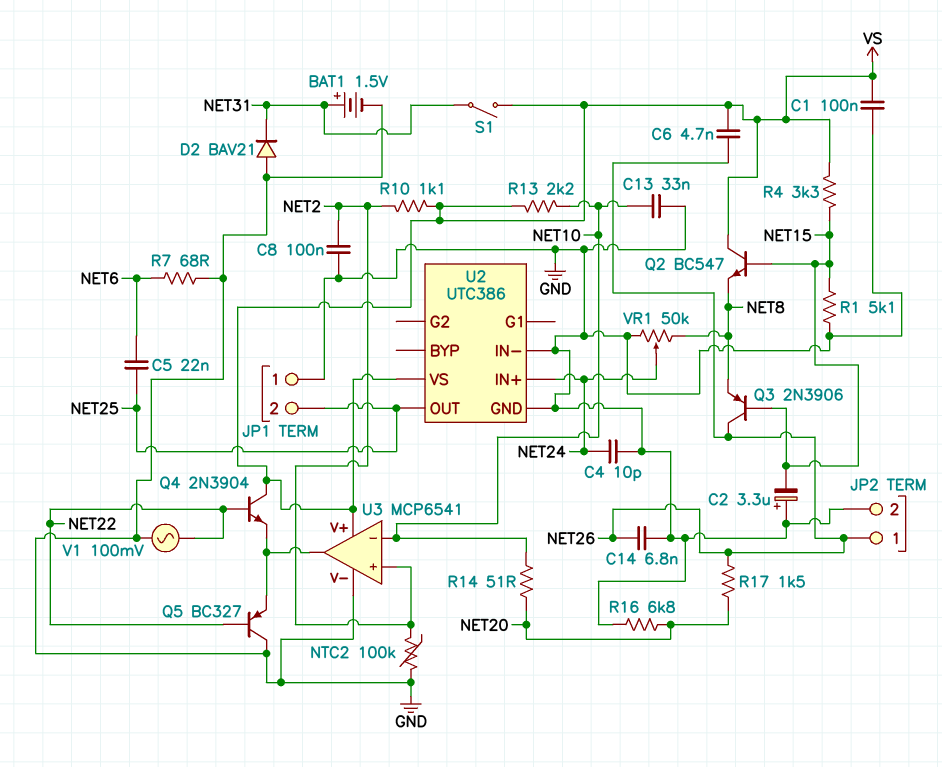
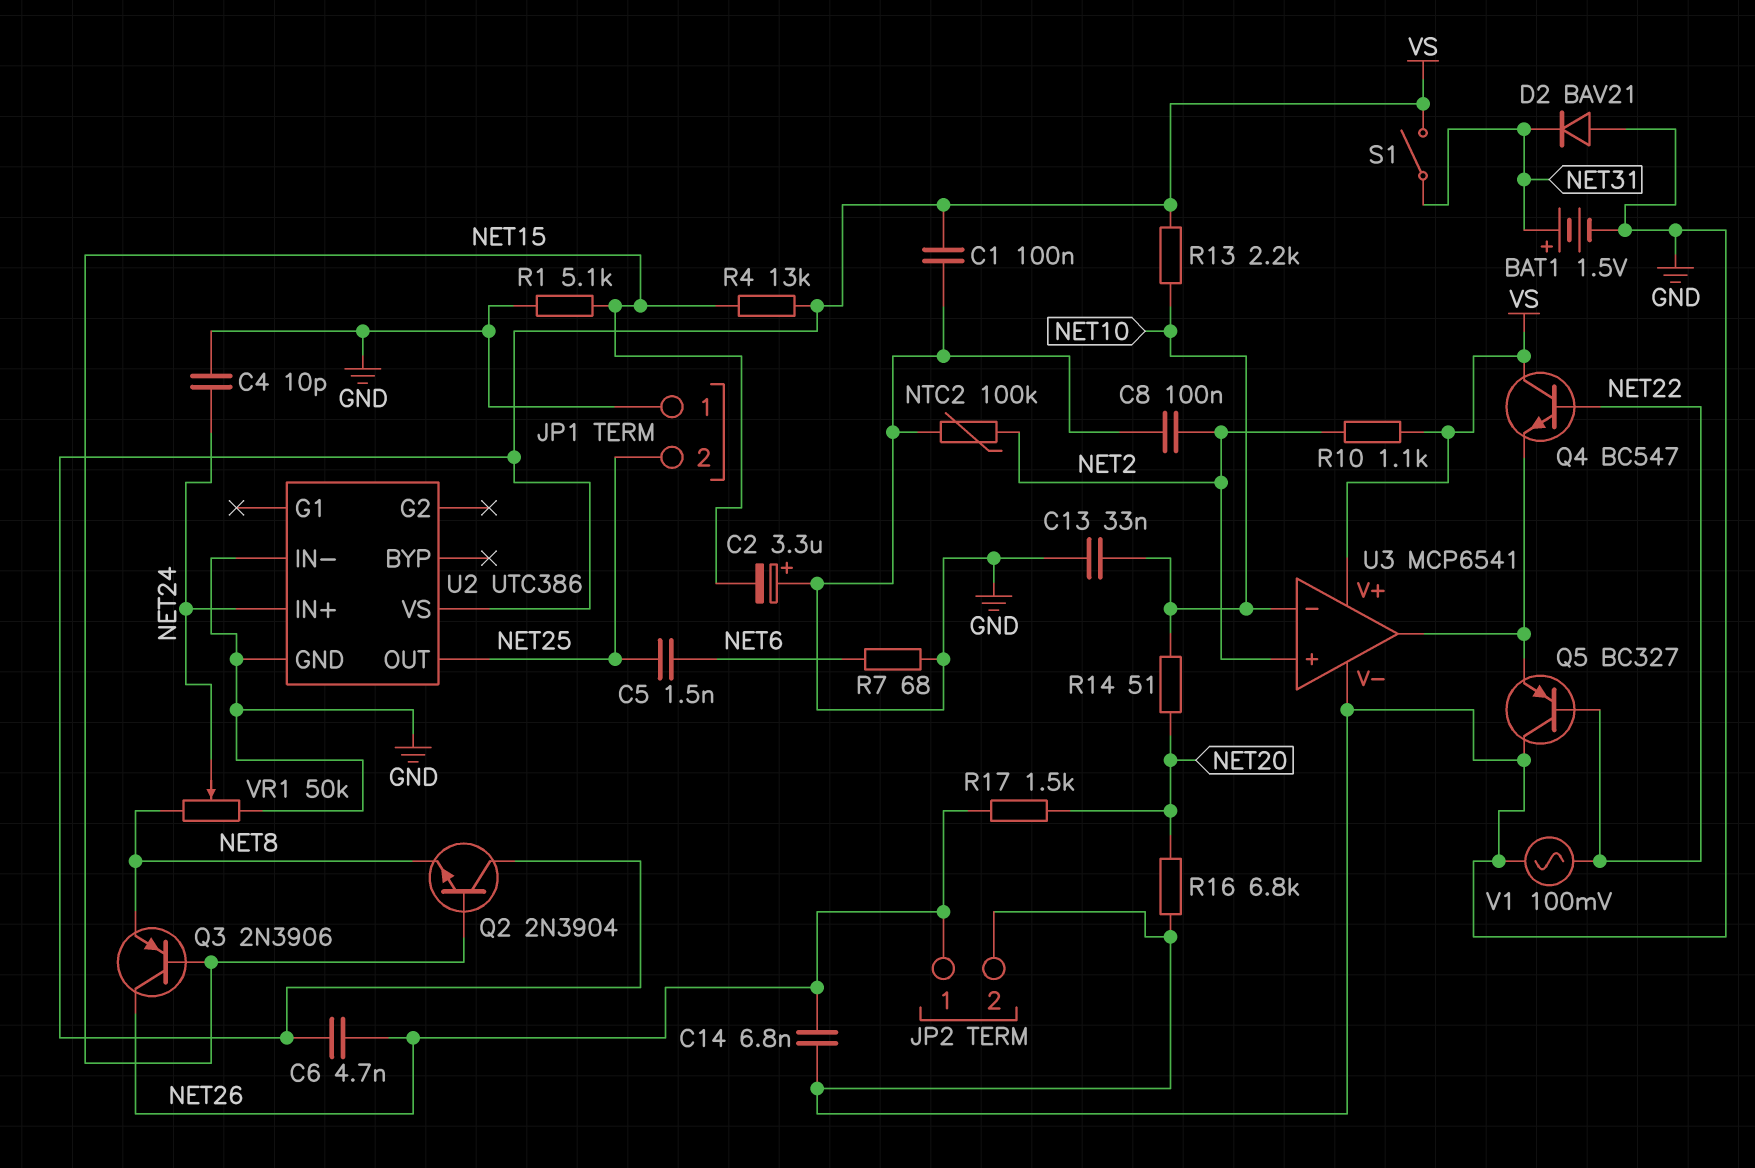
C5: 22nF (NET6, NET25) -> 1.5nF (NET6, NET25)
Q2: NPN BC547 (B NET15, C VS, E NET8) -> NPN 2N3904 (B NET15, C VS, E NET8)
Q4: NPN 2N3904 (B NET22, C VS, E U3/out) -> NPN BC547 (B NET22, C VS, E U3/out)
R4: 3.3k (NET15, VS) -> 13k (NET15, VS)

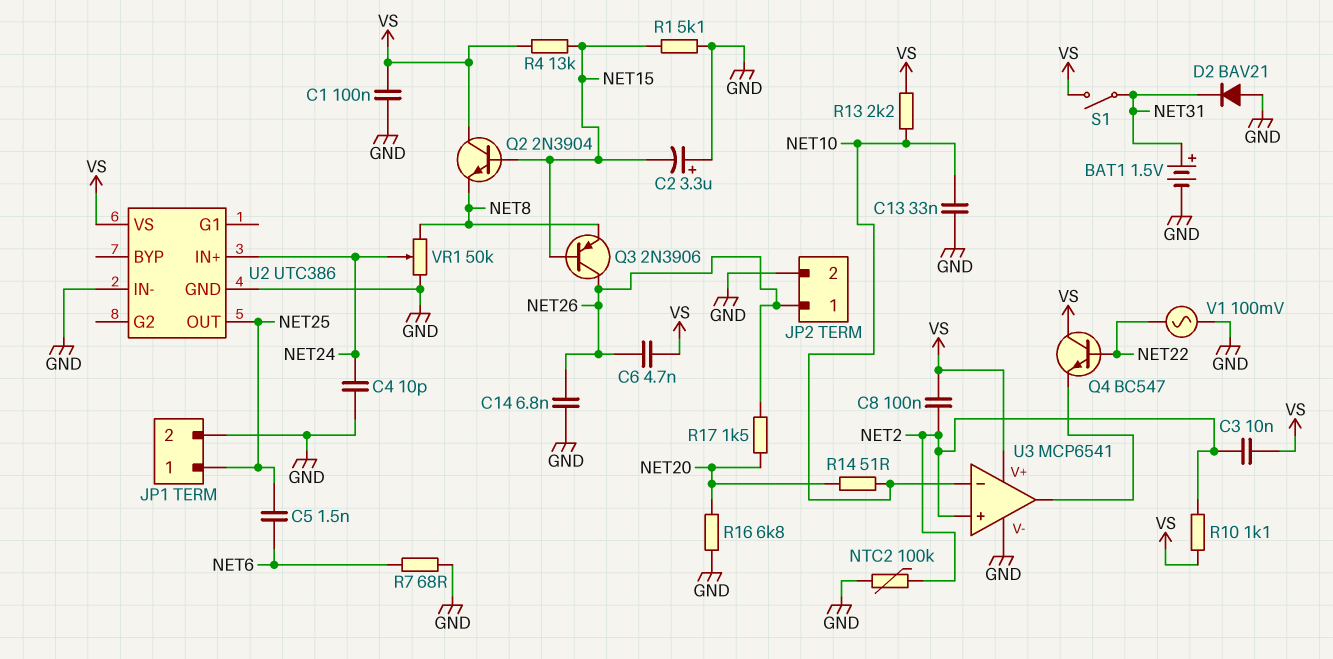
C3: none -> 10nF (NET2, VS)
C8: 100nF (GND, NET2) -> 100nF (NET2, VS)
JP1 pin 1: GND -> NET25
JP1 pin 2: NET25 -> GND
Q5: PNP BC327 (B NET22, C GND, E U3/out) -> none

